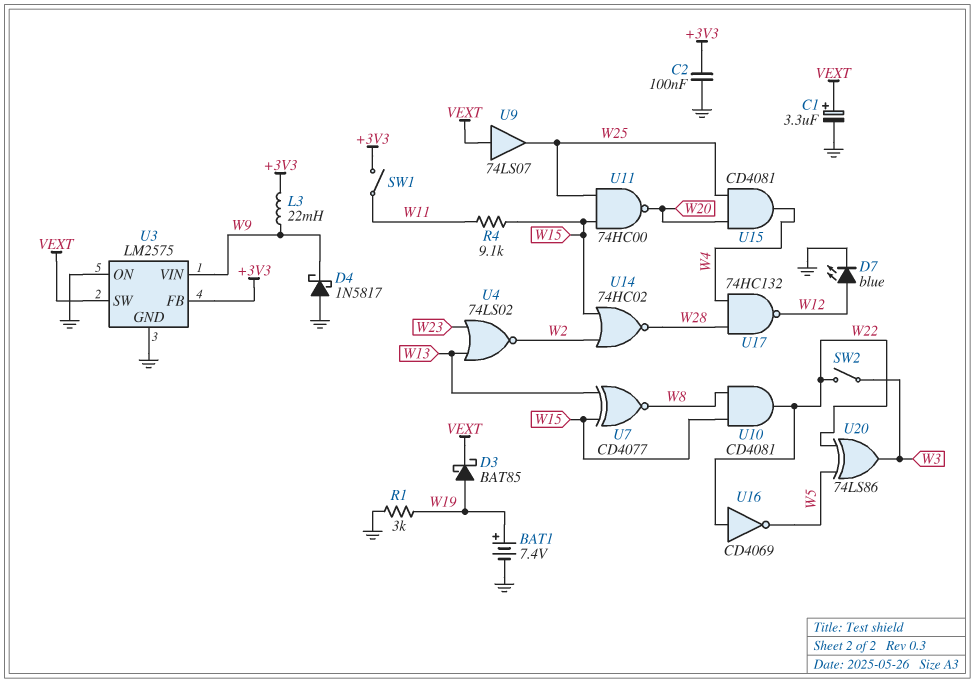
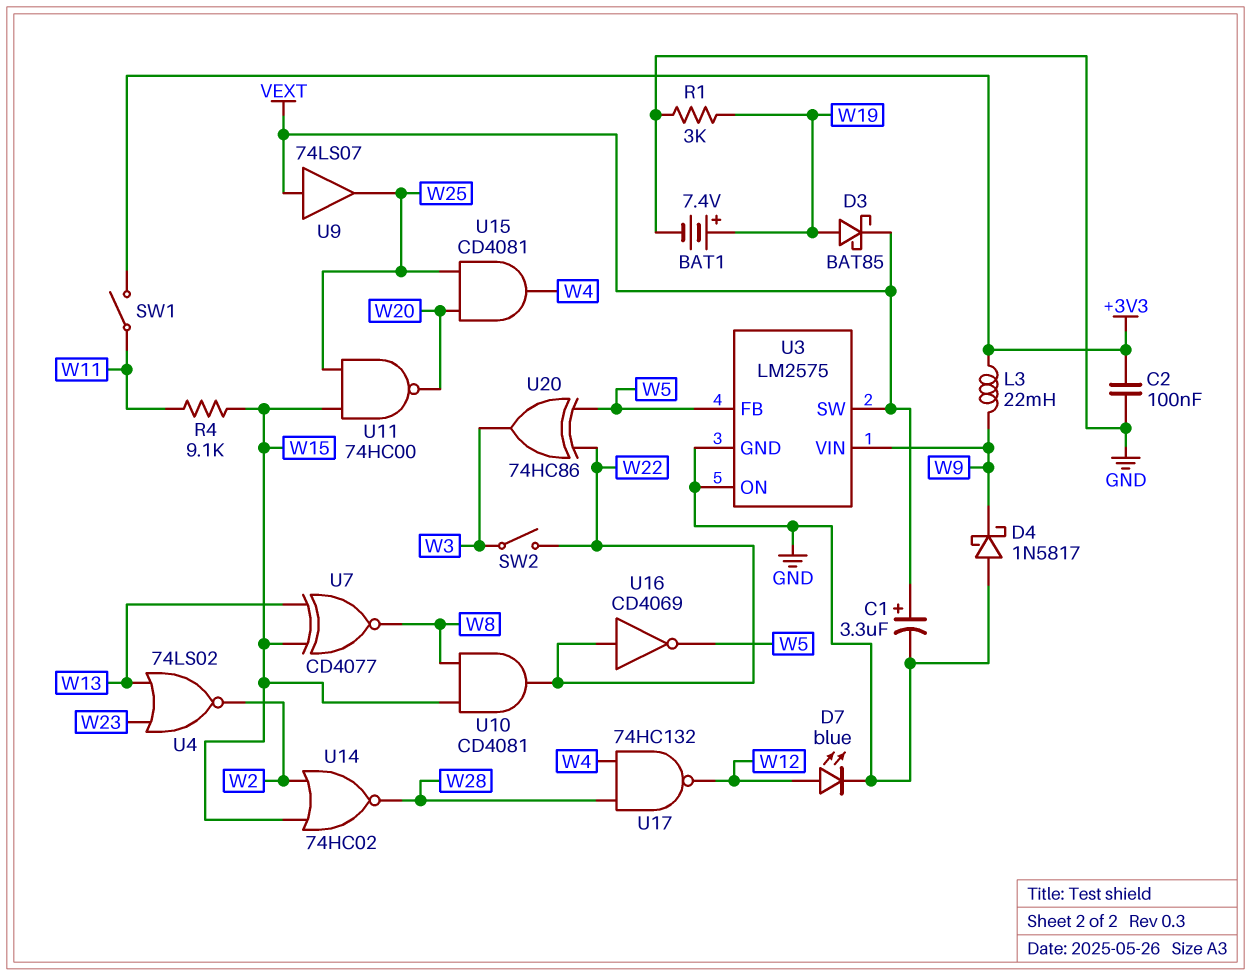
U3 pin FB: +3V3 -> W5
U20: XOR 74LS86 (in W5, in W22, out W3) -> XOR 74HC86 (in W5, in W22, out W3)

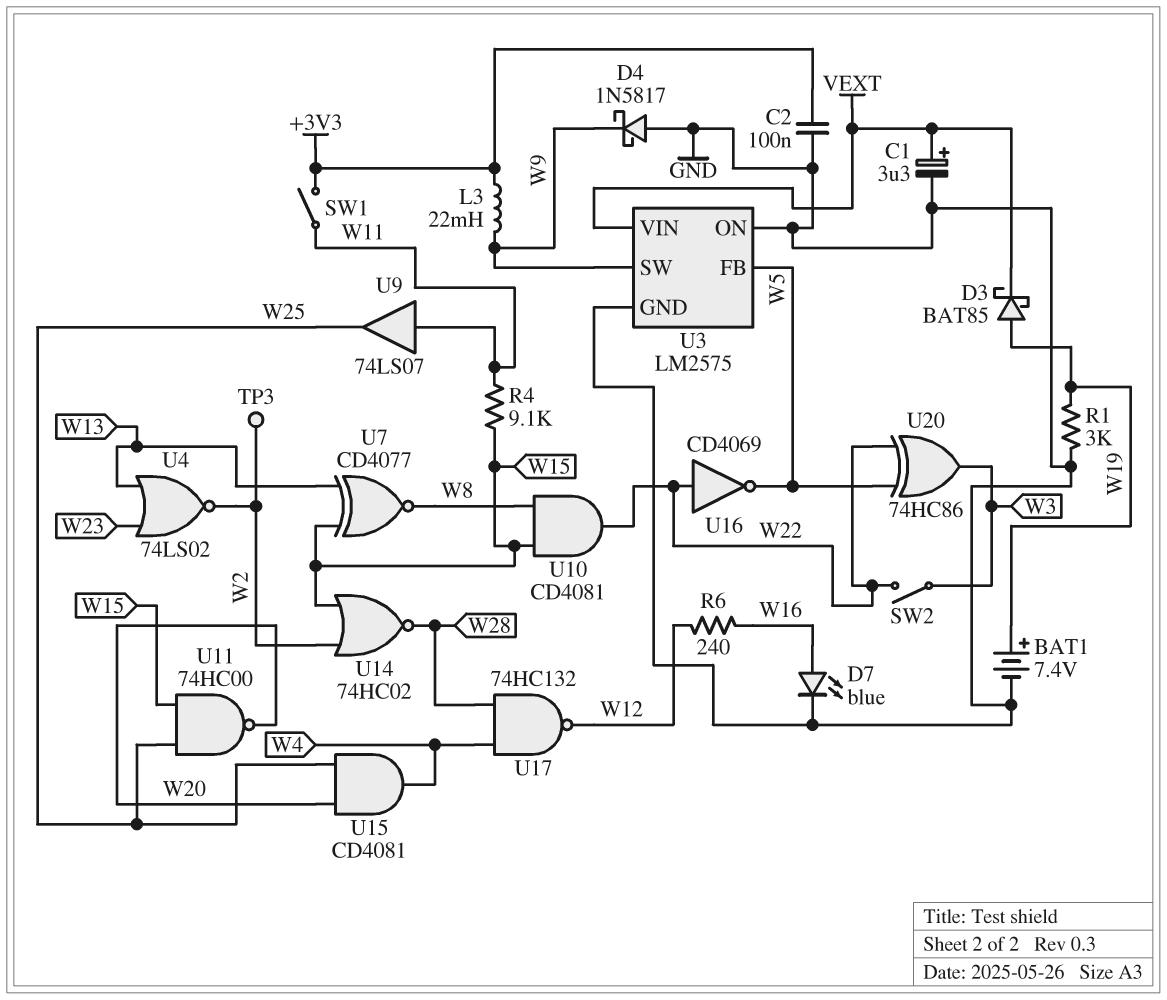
D7: LED blue (A W12, K GND) -> LED blue (A W16, K GND)
R6: none -> 240 (W12, W16)
TP3: none -> test point (W2)
U3 pin SW: VEXT -> W9
U3 pin VIN: W9 -> VEXT
U9: buffer 74LS07 (in VEXT, out W25) -> buffer 74LS07 (in W11, out W25)

